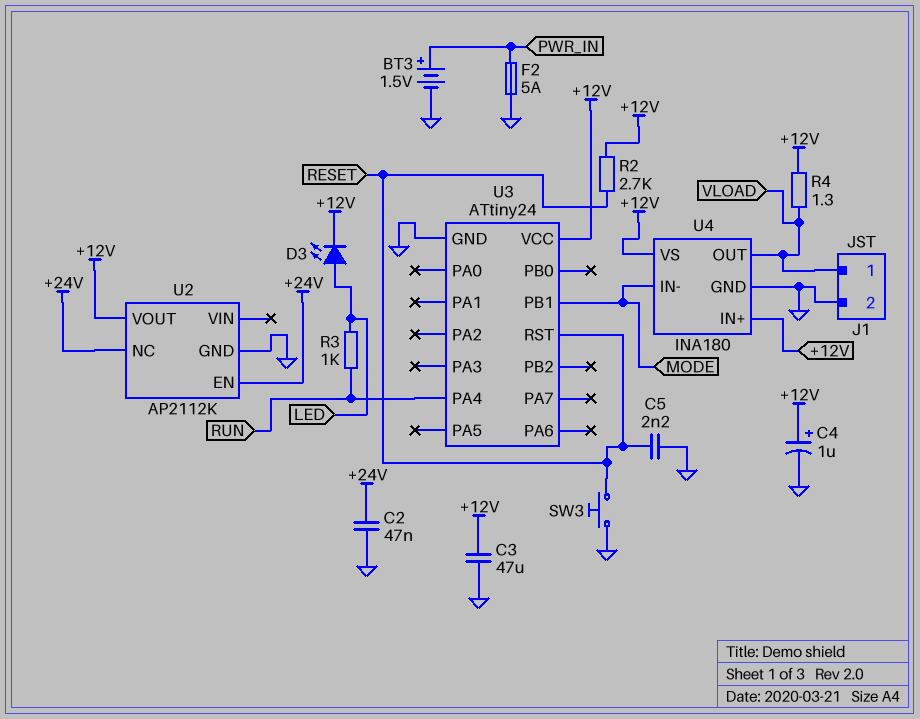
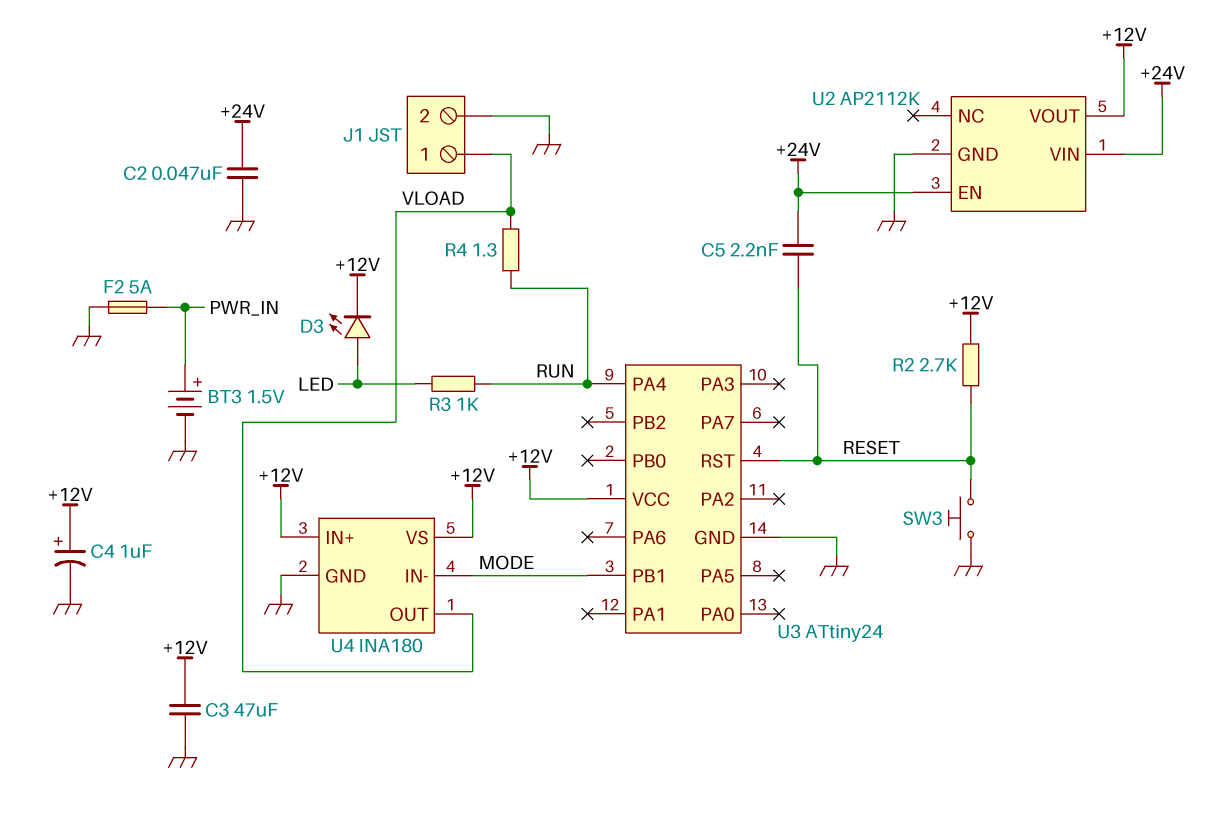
C5: 2.2nF (GND, RESET) -> 2.2nF (+24V, RESET)
R4: 1.3 (+12V, VLOAD) -> 1.3 (RUN, VLOAD)
U2 pin NC: +24V -> none
U2 pin VIN: none -> +24V

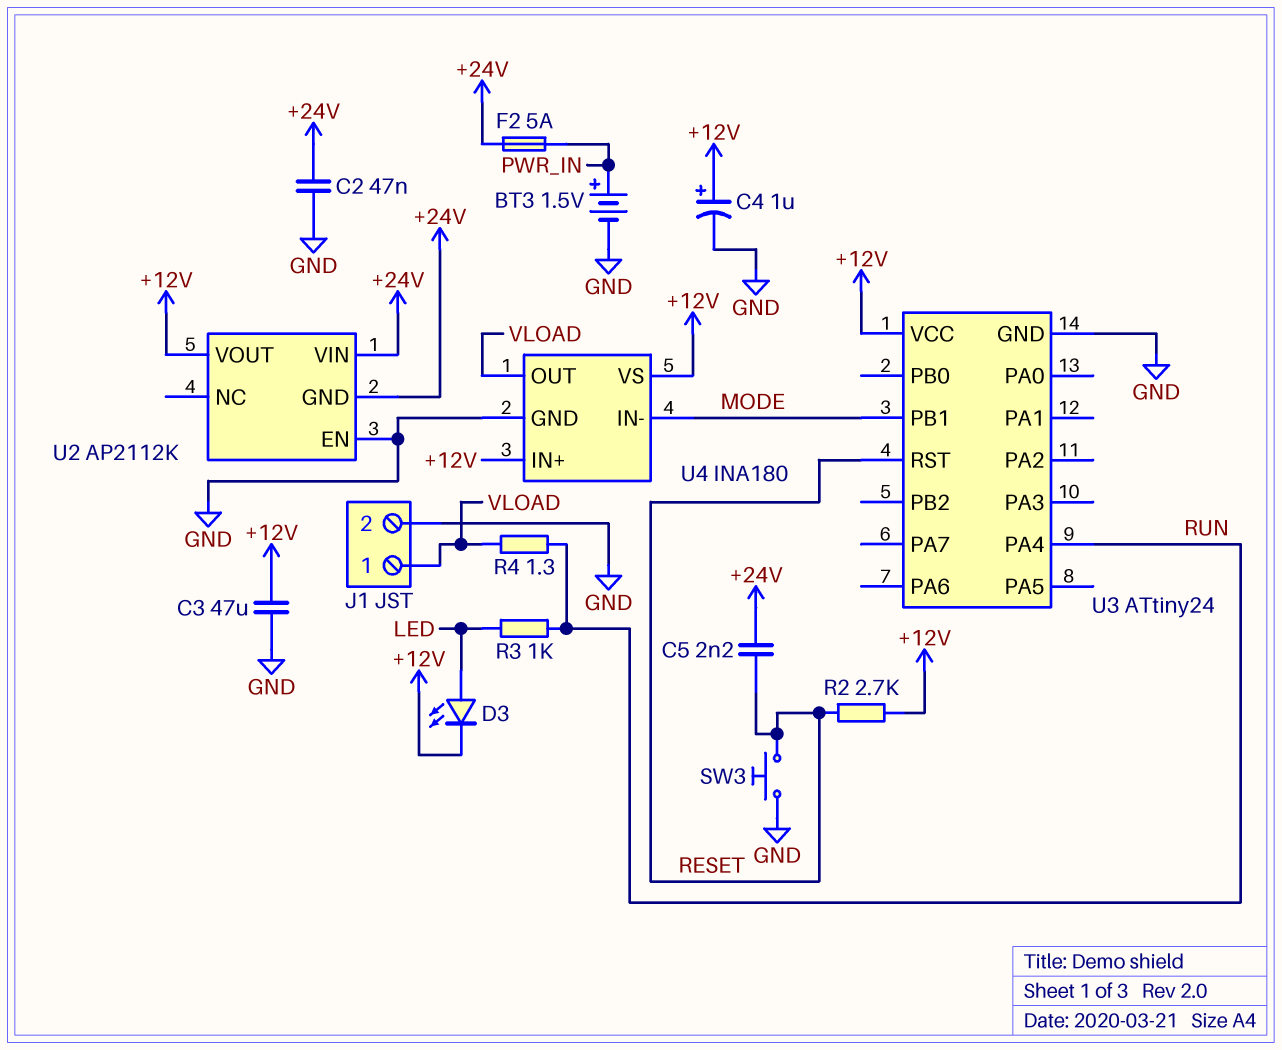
F2: 5A (GND, PWR_IN) -> 5A (+24V, PWR_IN)
U2 pin EN: +24V -> GND
U2 pin GND: GND -> +24V

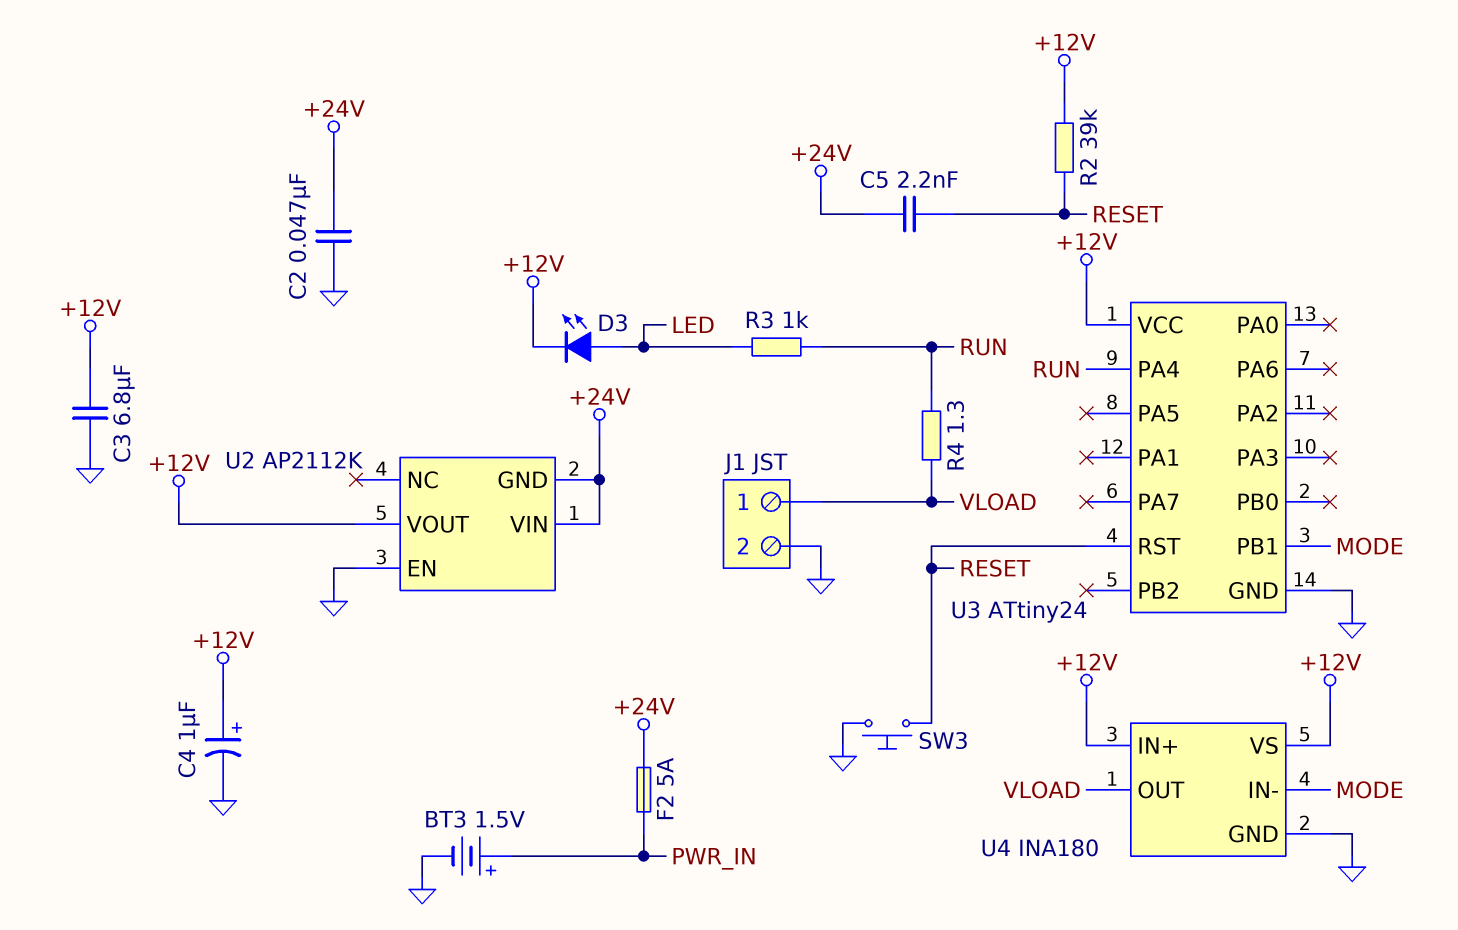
C3: 47uF (+12V, GND) -> 6.8uF (+12V, GND)
R2: 2.7k (+12V, RESET) -> 39k (+12V, RESET)

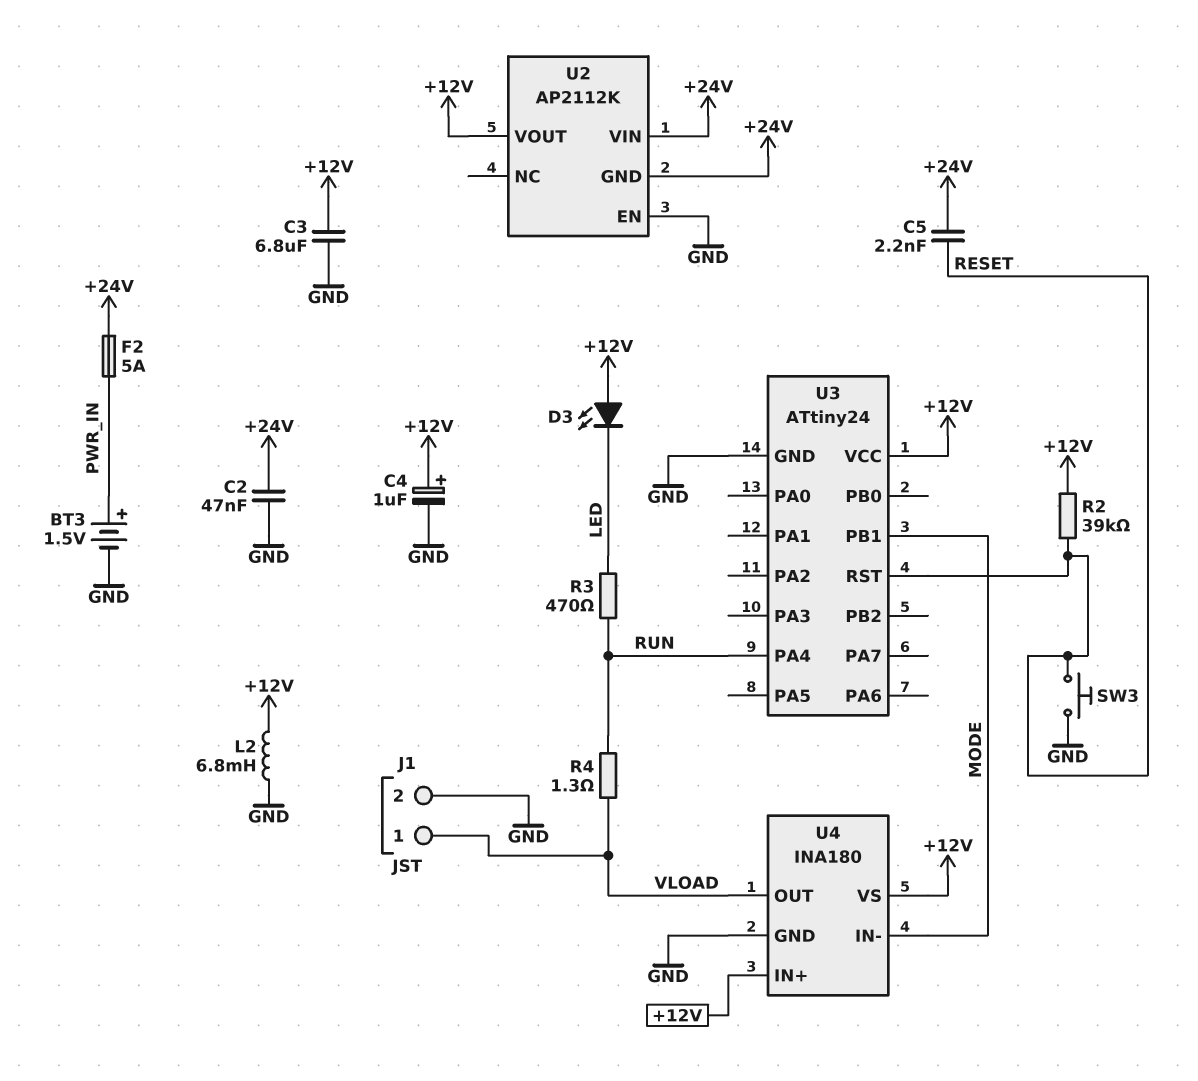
D3: LED (A LED, K +12V) -> LED (A +12V, K LED)
L2: none -> 6.8mH (+12V, GND)
R3: 1k (LED, RUN) -> 470 (LED, RUN)

